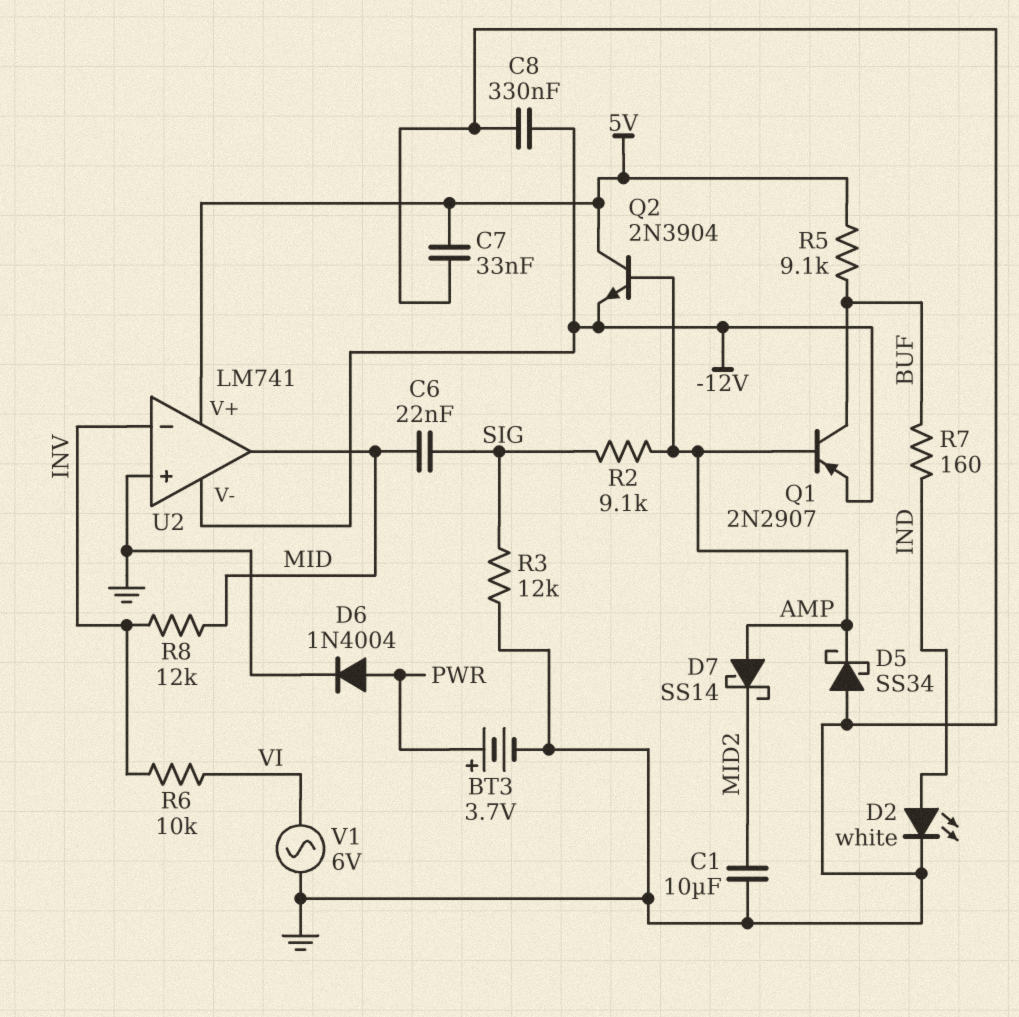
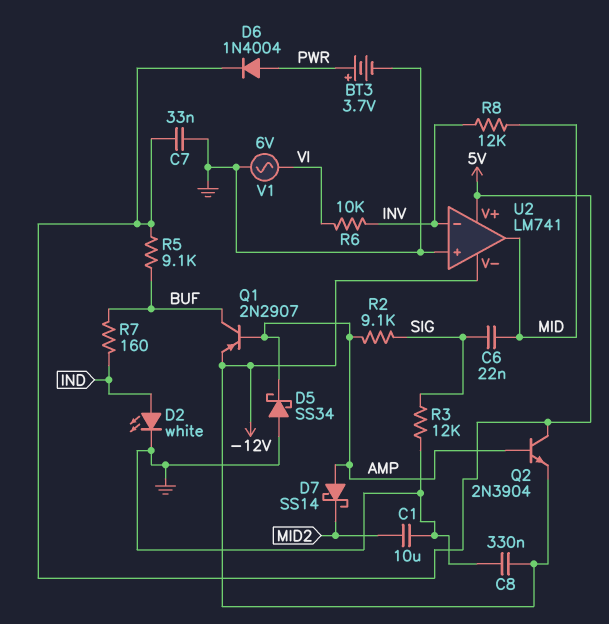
D6: diode 1N4004 (A PWR, K GND) -> diode 1N4004 (A PWR, K 5V)

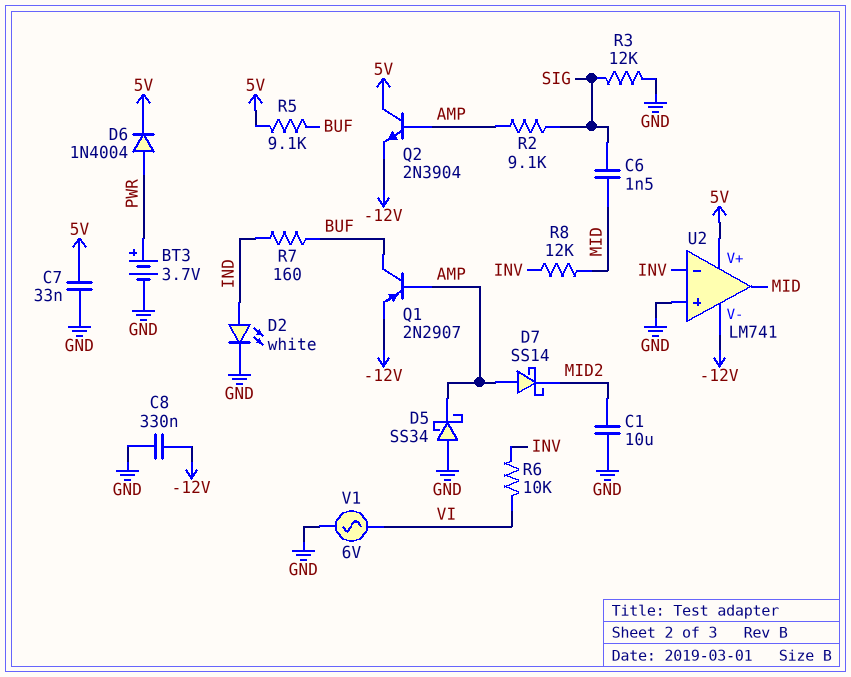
C6: 22nF (MID, SIG) -> 1.5nF (MID, SIG)

